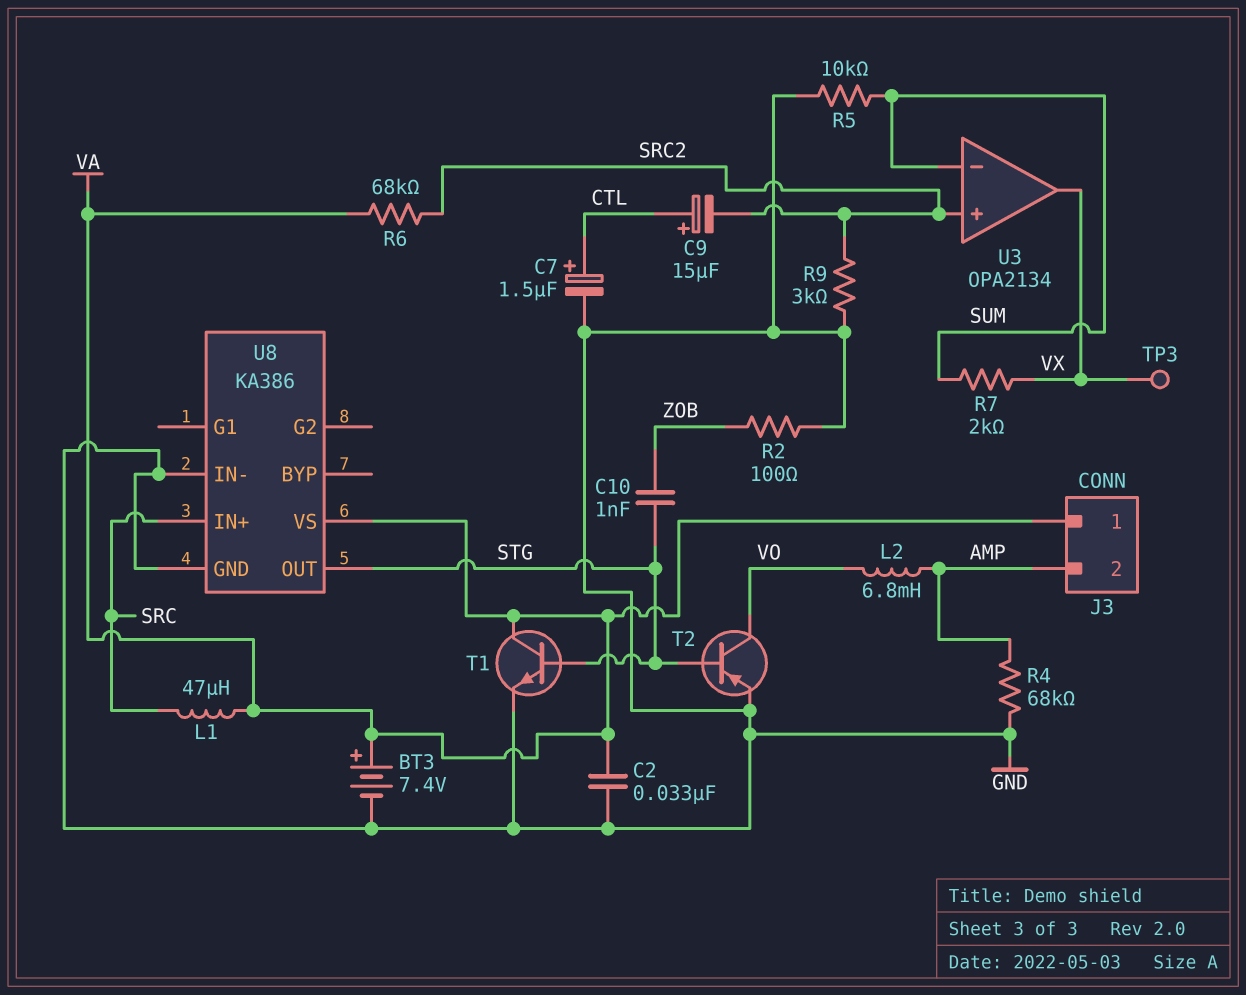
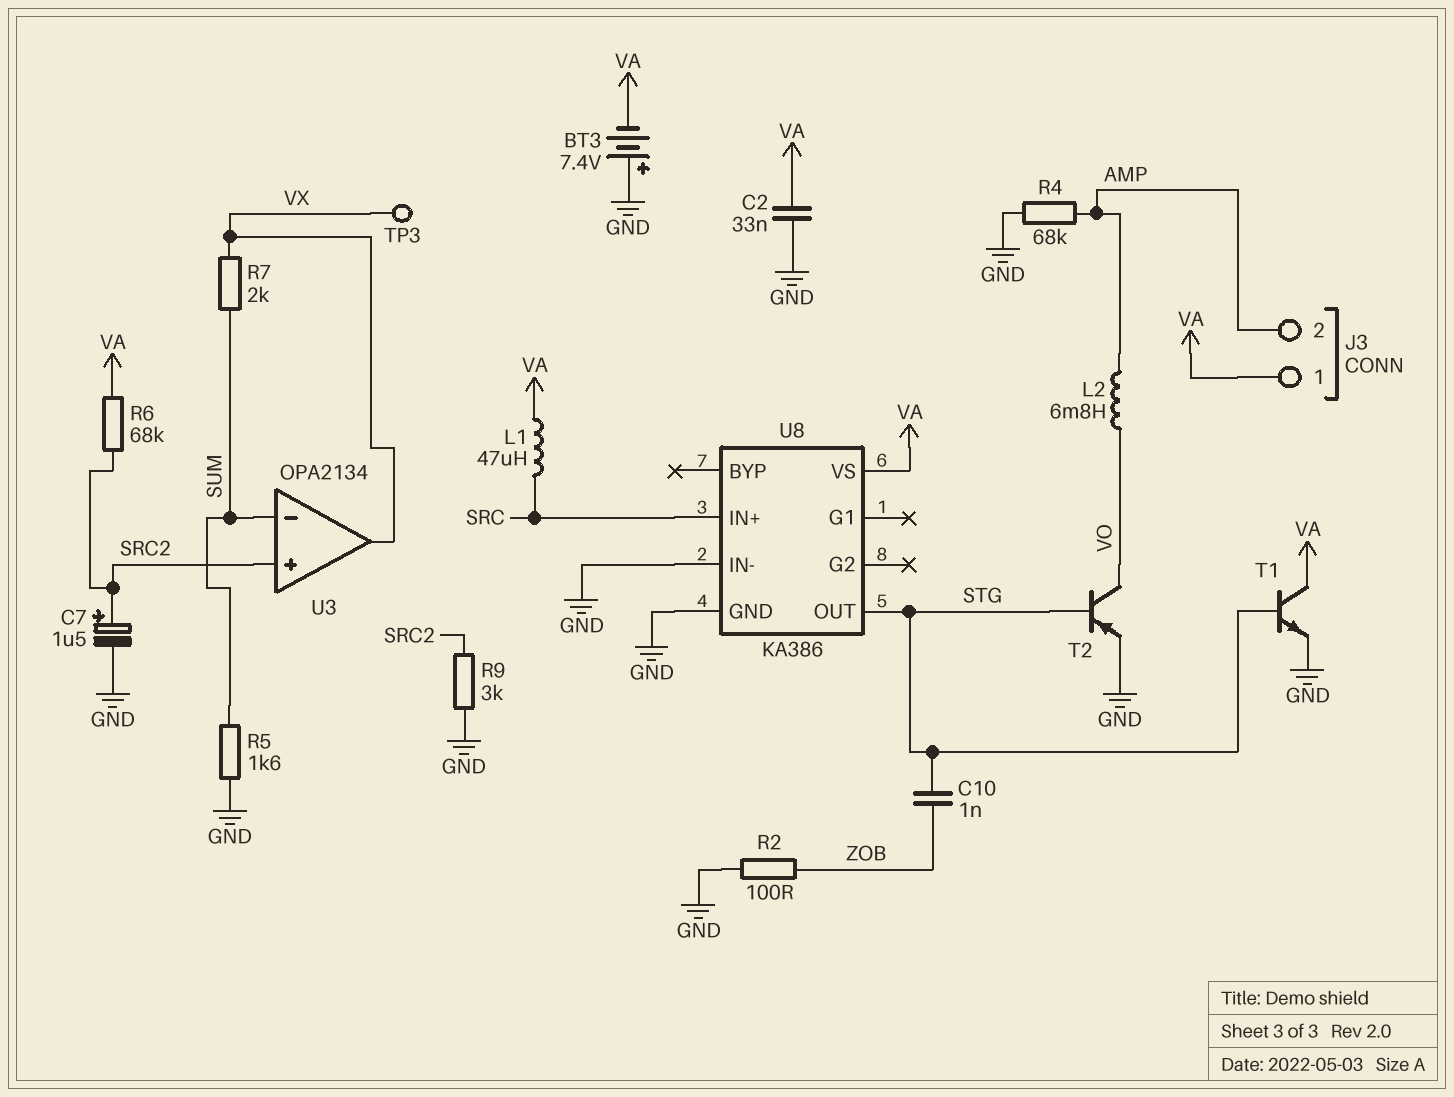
BT3: 7.4V (plus VA, minus GND) -> 7.4V (plus GND, minus VA)
C7: 1.5uF (plus CTL, minus GND) -> 1.5uF (plus SRC2, minus GND)
C9: 15uF (plus CTL, minus SRC2) -> none
R5: 10k (GND, SUM) -> 1.6k (GND, SUM)

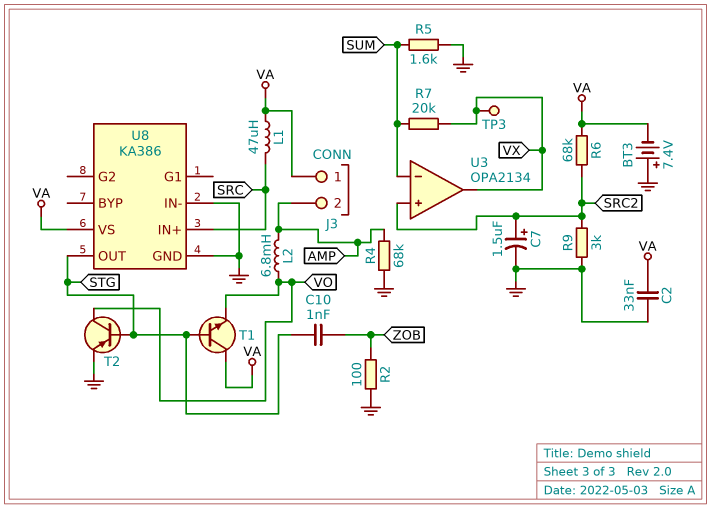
R7: 2k (SUM, VX) -> 20k (SUM, VX)
T1: NPN (B STG, C VA, E GND) -> NPN (B STG, C VA, E VO)

